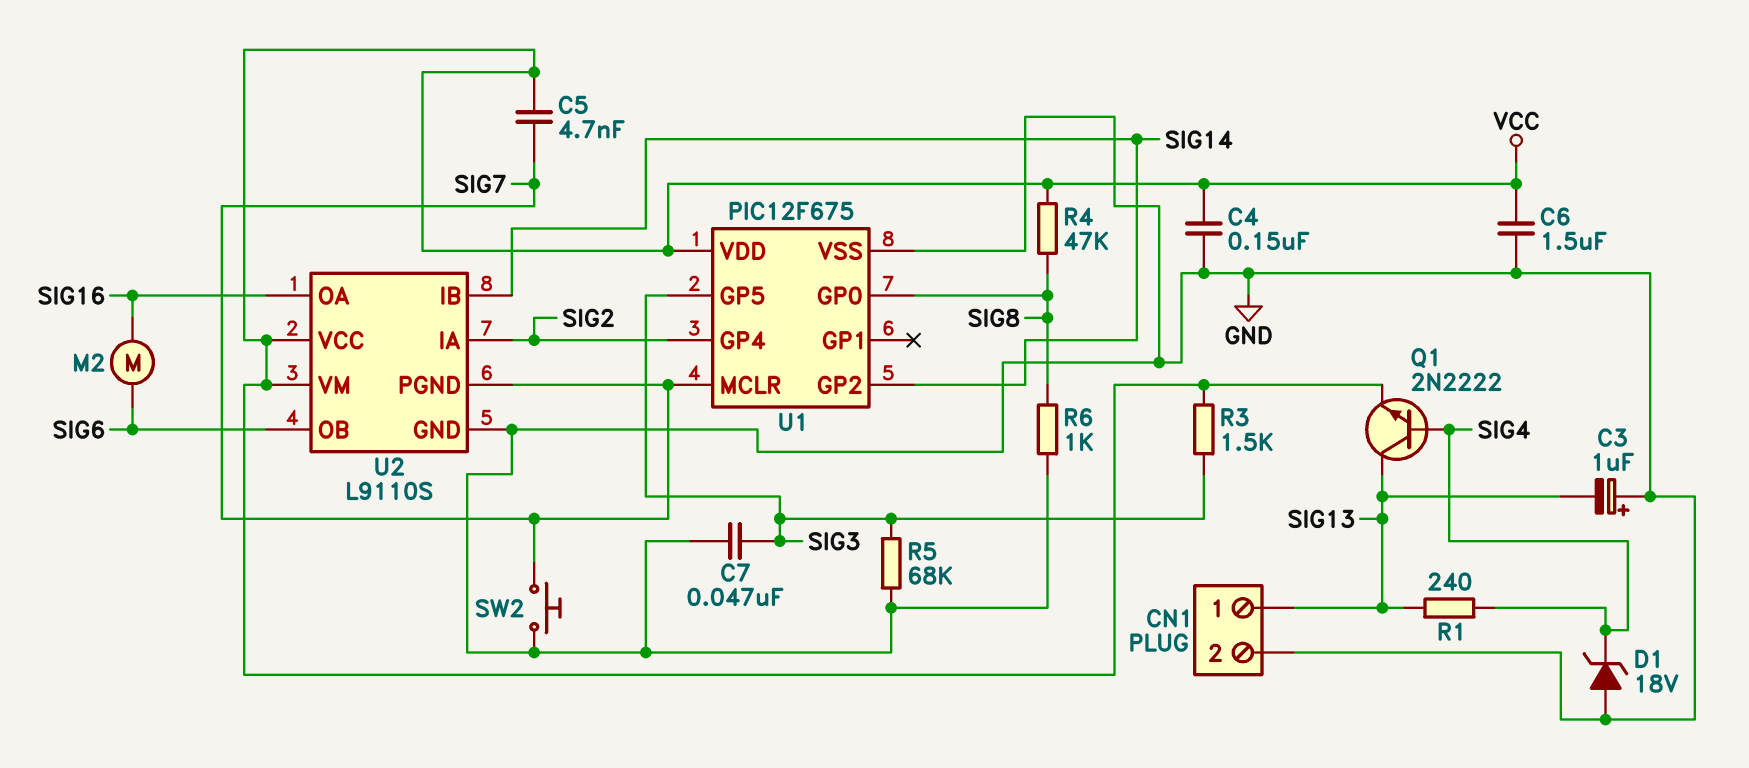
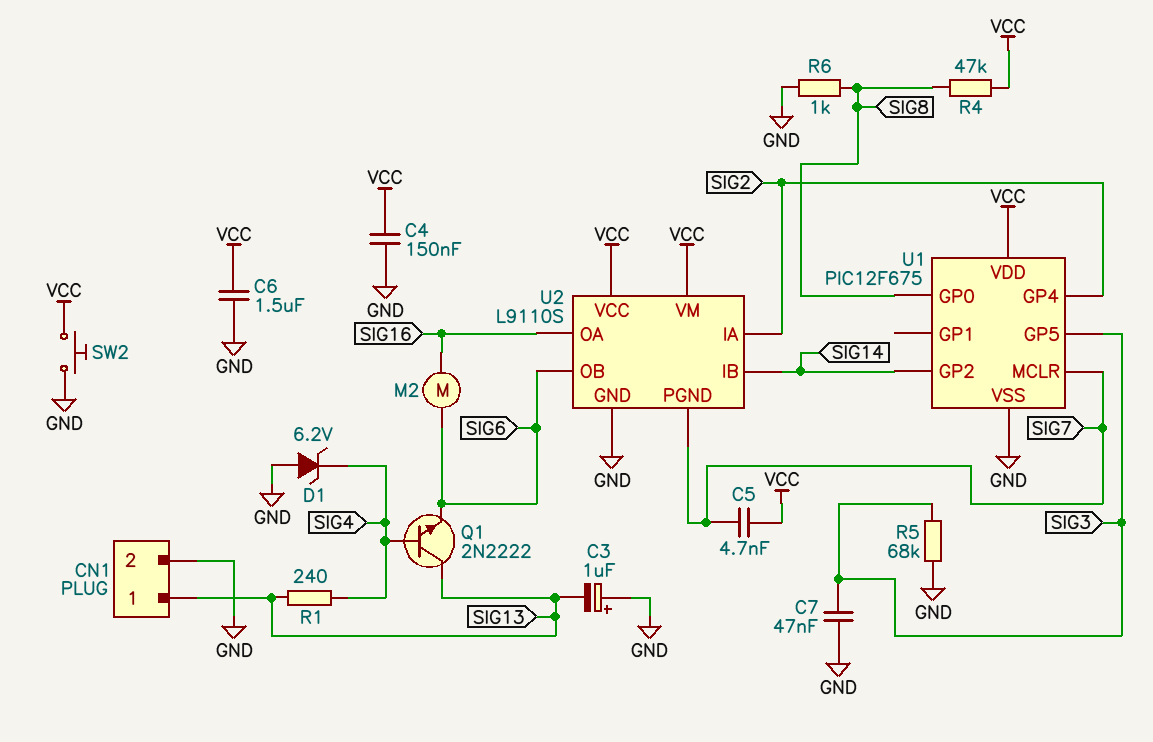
D1: zener 18V (A GND, K SIG4) -> zener 6.2V (A GND, K SIG4)
Q1: NPN 2N2222 (B SIG4, C SIG13, E VCC) -> NPN 2N2222 (B SIG4, C SIG13, E SIG6)
R3: 1.5k (SIG3, VCC) -> none
SW2: button (GND, SIG7) -> button (GND, VCC)

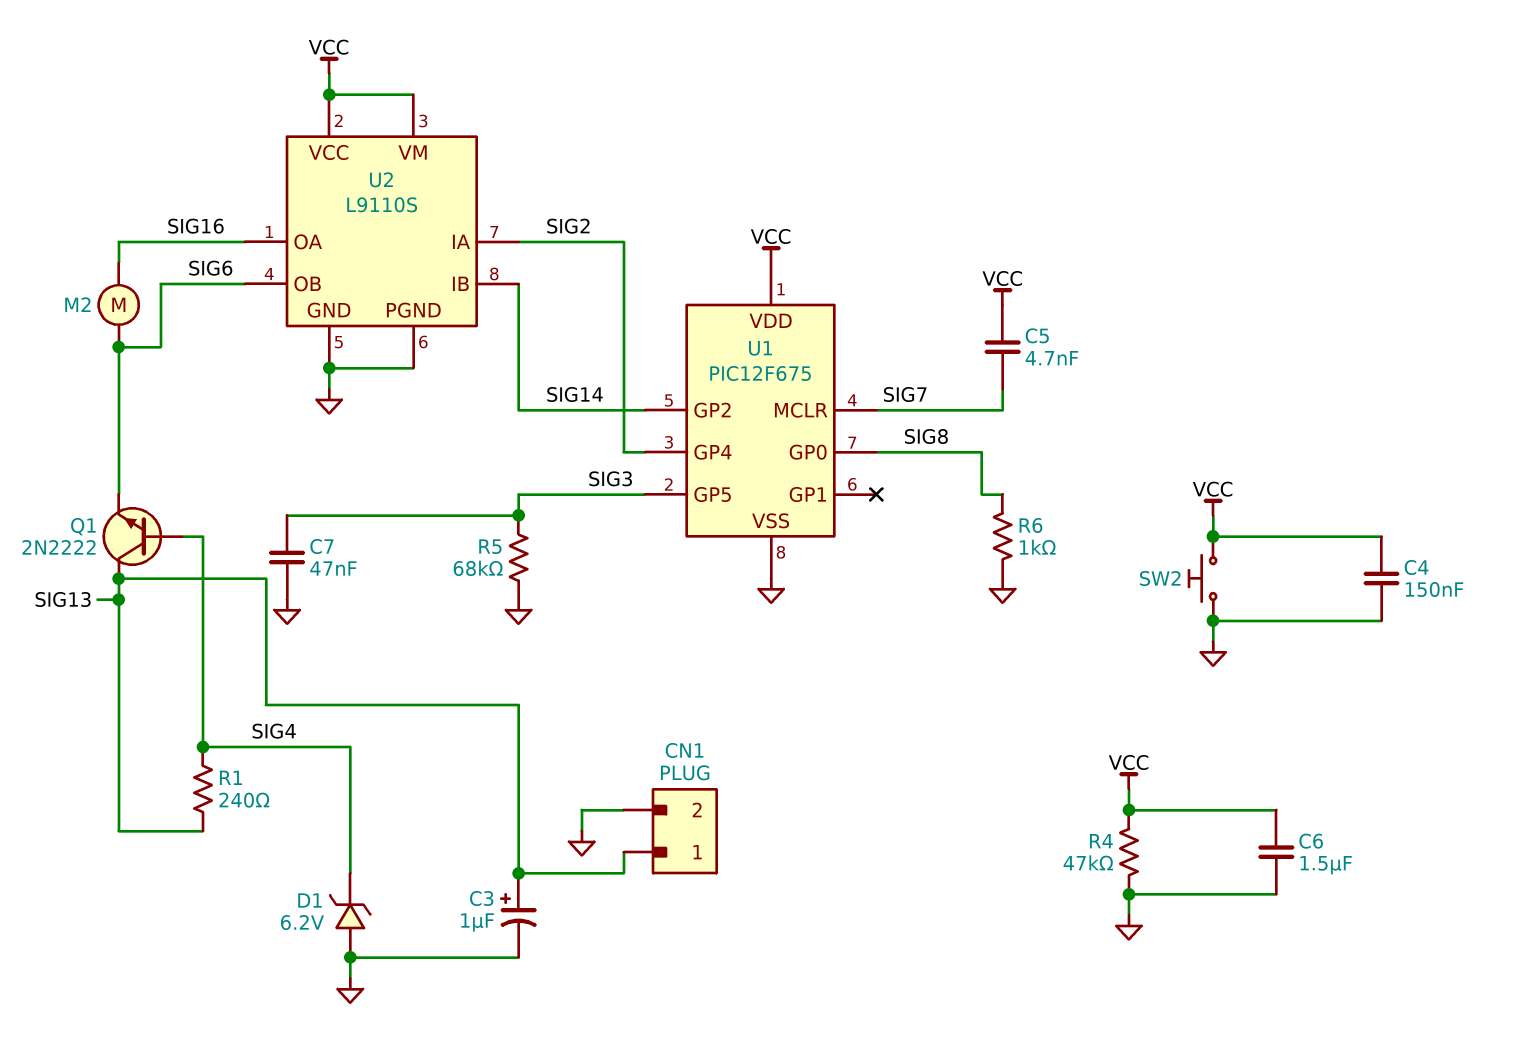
C3: 1uF (plus GND, minus SIG13) -> 1uF (plus SIG13, minus GND)
R4: 47k (SIG8, VCC) -> 47k (GND, VCC)
U2 pin PGND: SIG7 -> GND

